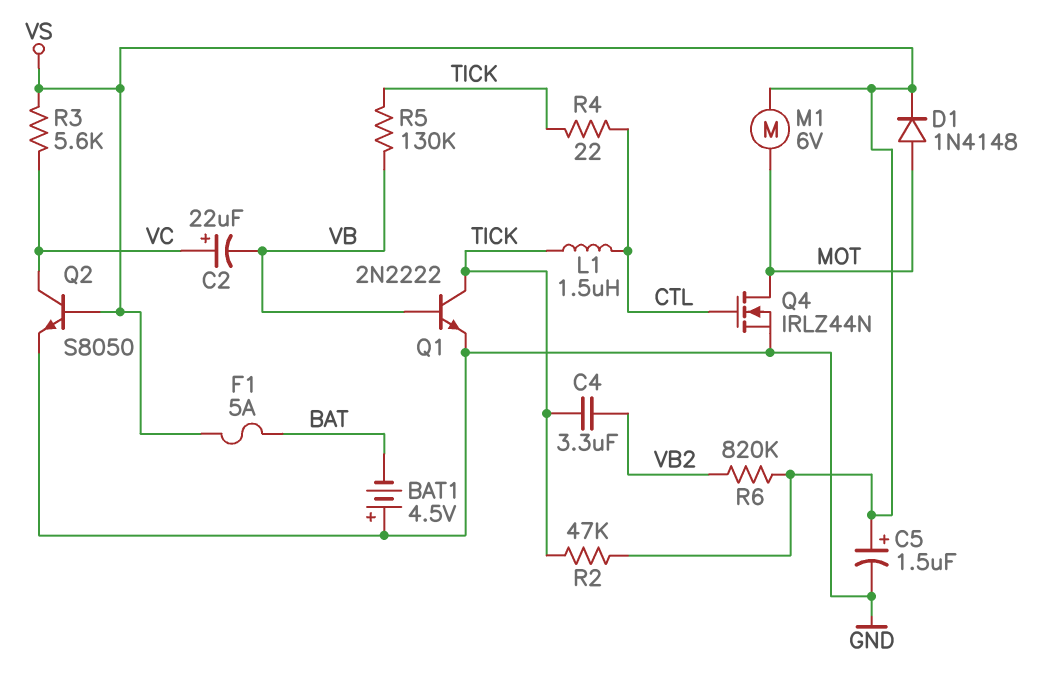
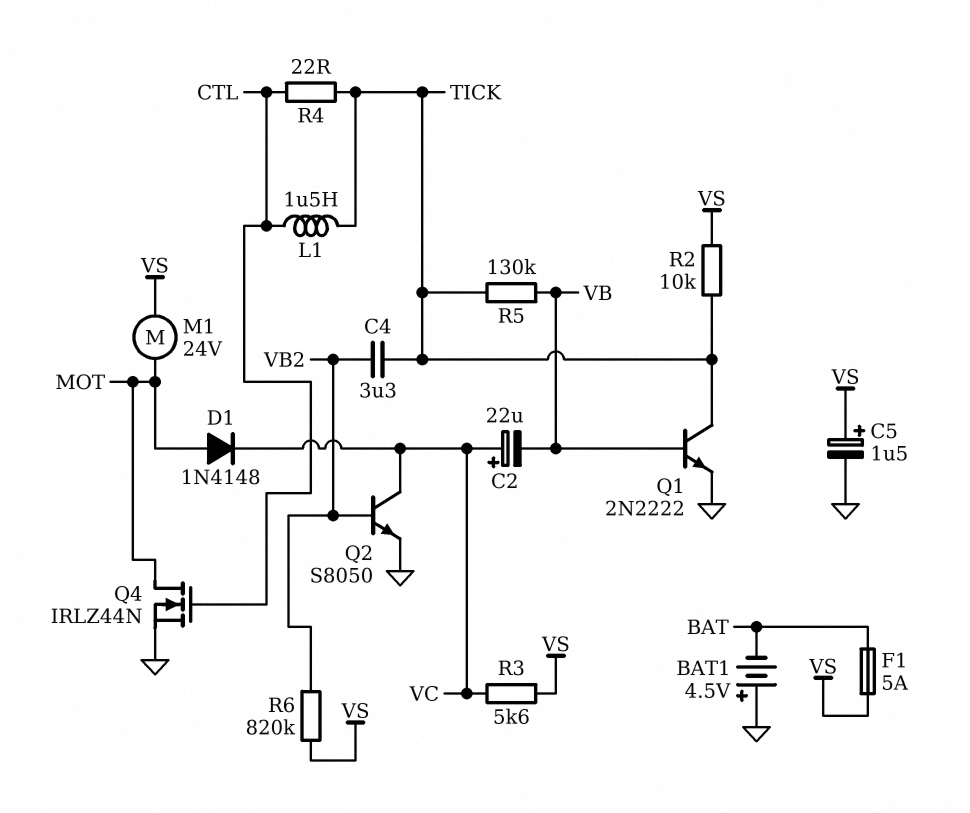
D1: diode 1N4148 (A MOT, K VS) -> diode 1N4148 (A MOT, K VC)
M1: motor 6V (MOT, VS) -> motor 24V (MOT, VS)
Q2: NPN S8050 (B VS, C VC, E GND) -> NPN S8050 (B VB2, C VC, E GND)
R2: 47k (TICK, VS) -> 10k (TICK, VS)

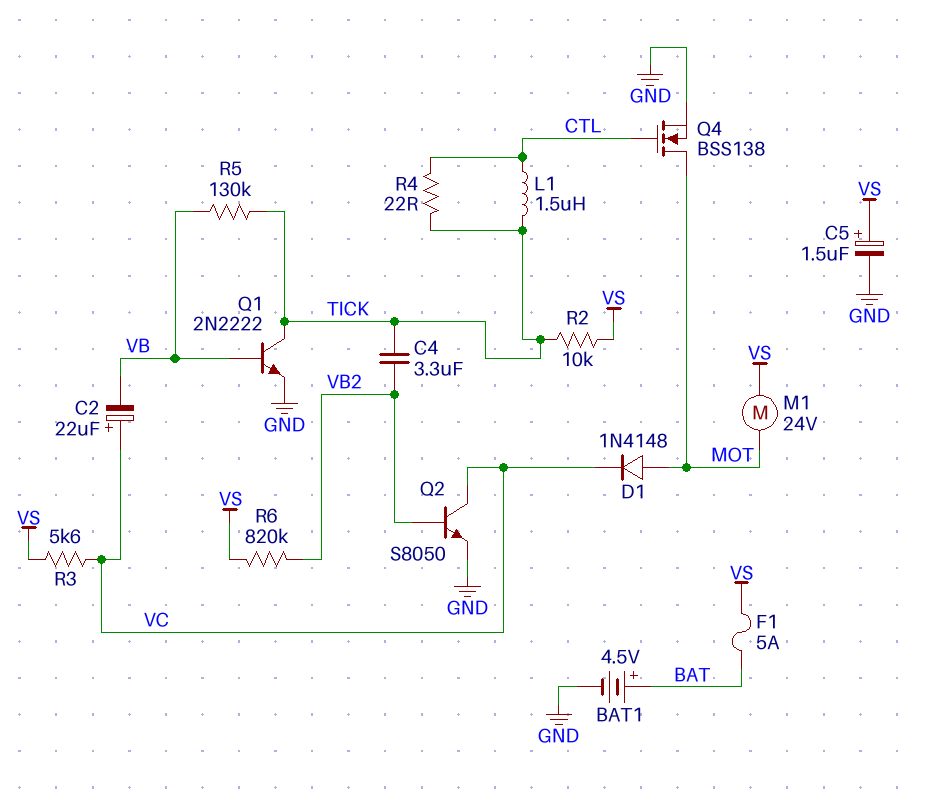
BAT1: 4.5V (plus GND, minus BAT) -> 4.5V (plus BAT, minus GND)
Q4: NMOS IRLZ44N (G CTL, D MOT, S GND) -> NMOS BSS138 (G CTL, D MOT, S GND)

